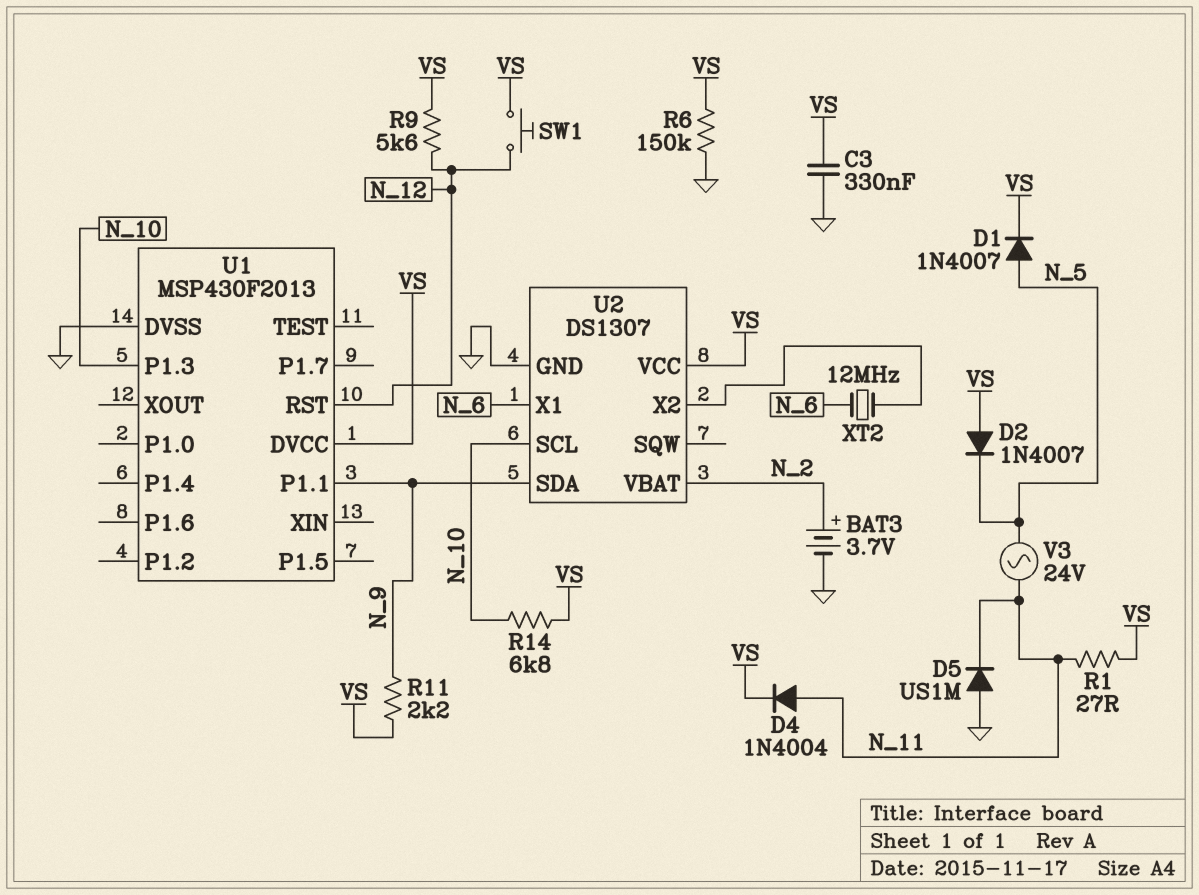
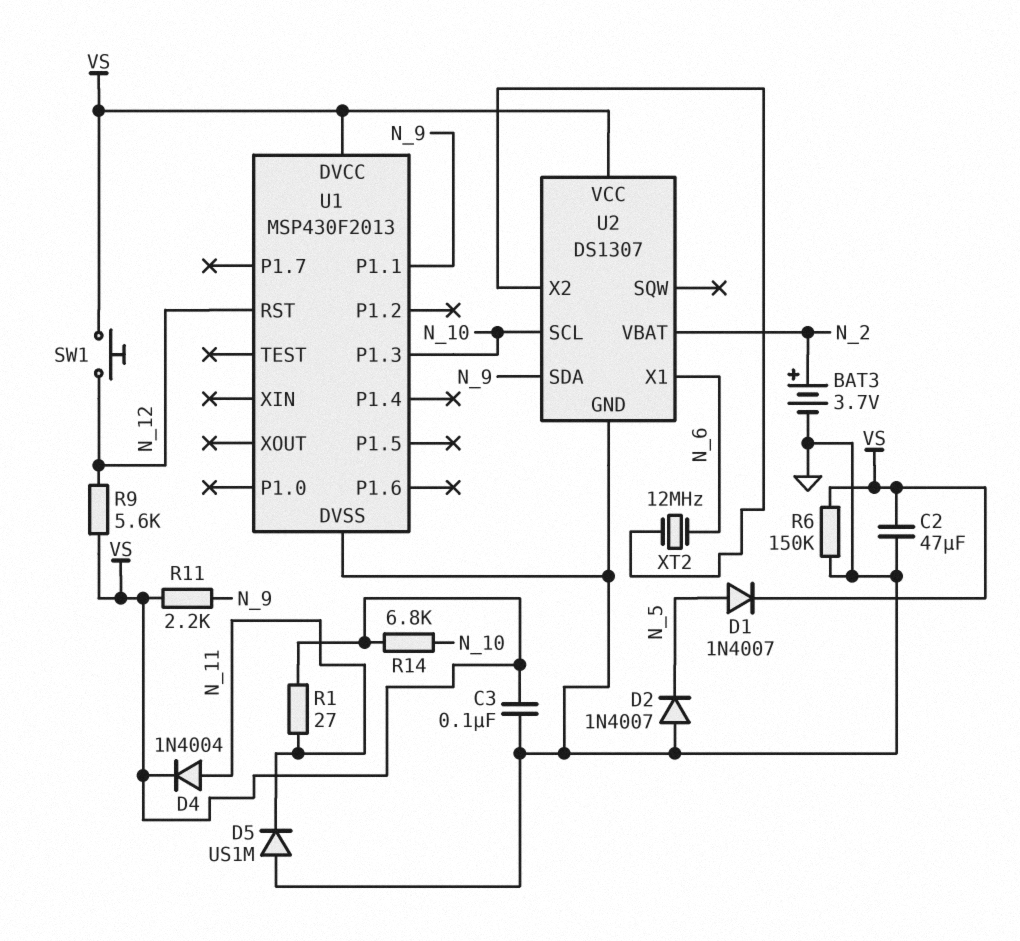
C2: none -> 47uF (GND, VS)
C3: 330nF (GND, VS) -> 100nF (GND, VS)
D2: diode 1N4007 (A VS, K N_5) -> diode 1N4007 (A GND, K N_5)
V3: AC 24V (N_5, N_11) -> none

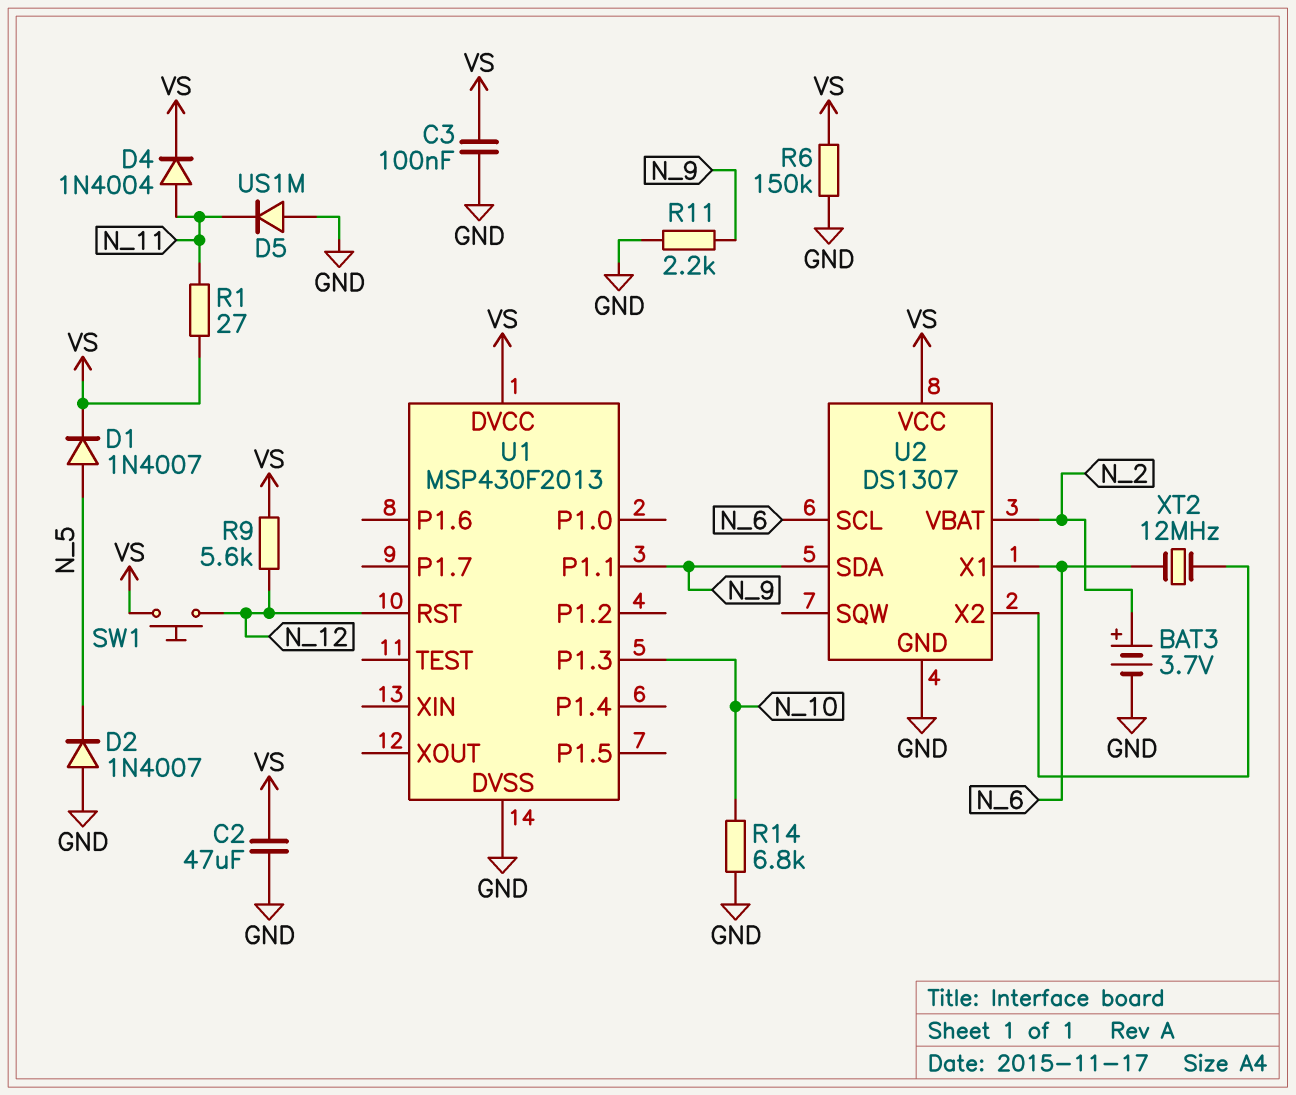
R11: 2.2k (N_9, VS) -> 2.2k (GND, N_9)
R14: 6.8k (N_10, VS) -> 6.8k (GND, N_10)
U2 pin SCL: N_10 -> N_6

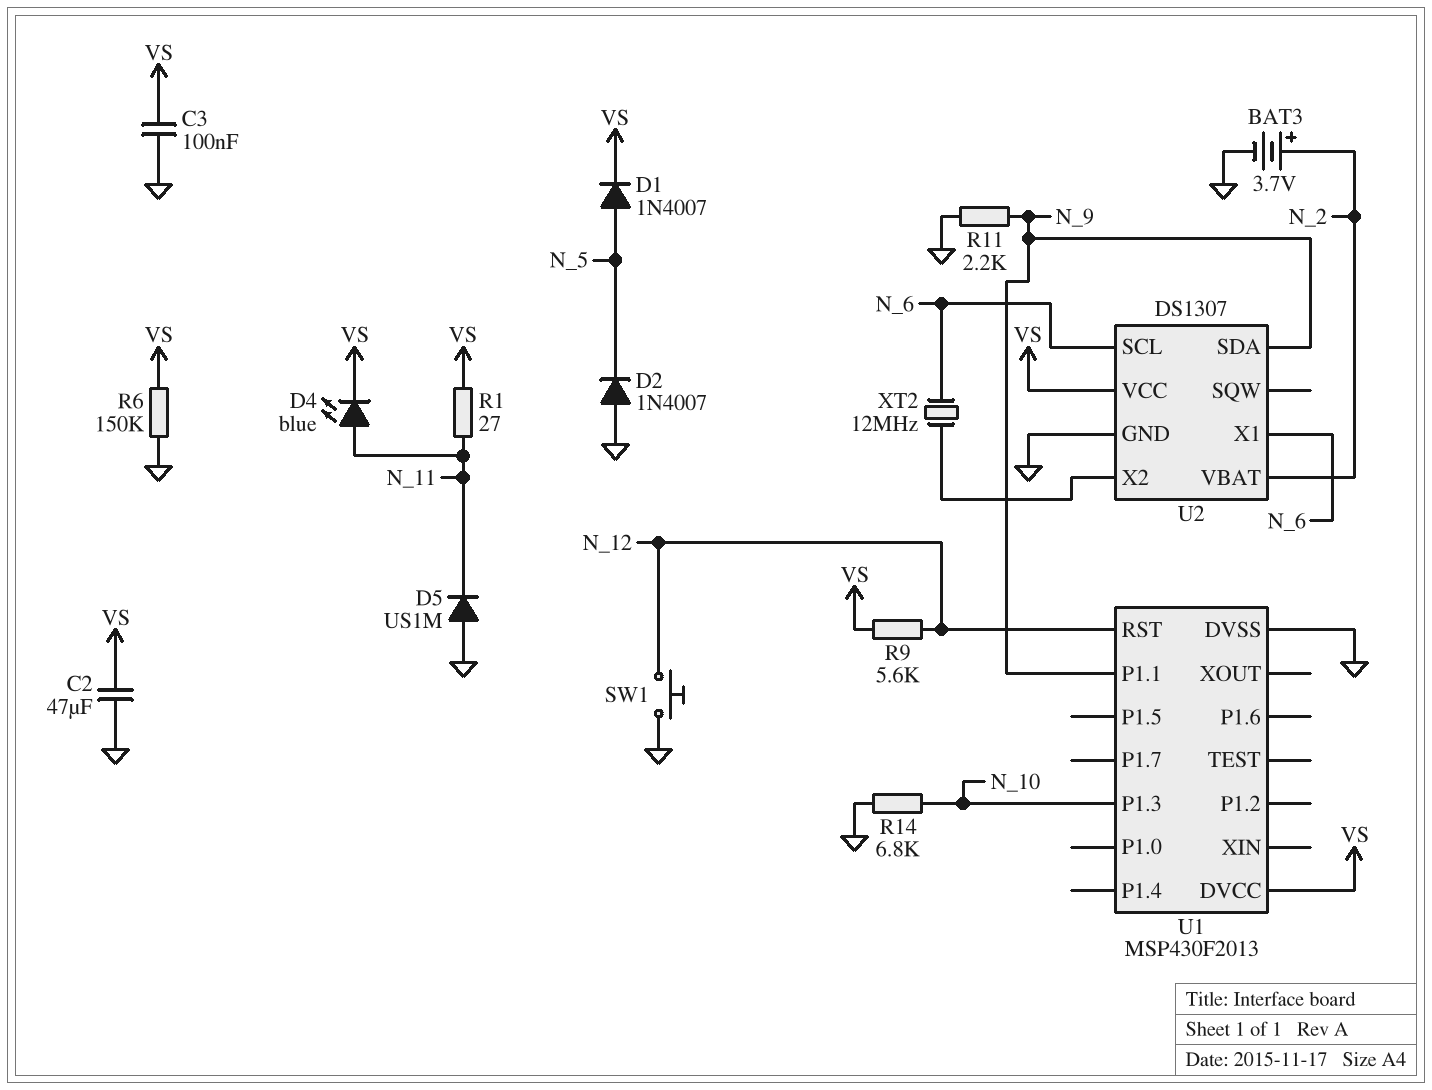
D4: diode 1N4004 (A N_11, K VS) -> LED blue (A N_11, K VS)
SW1: button (N_12, VS) -> button (GND, N_12)

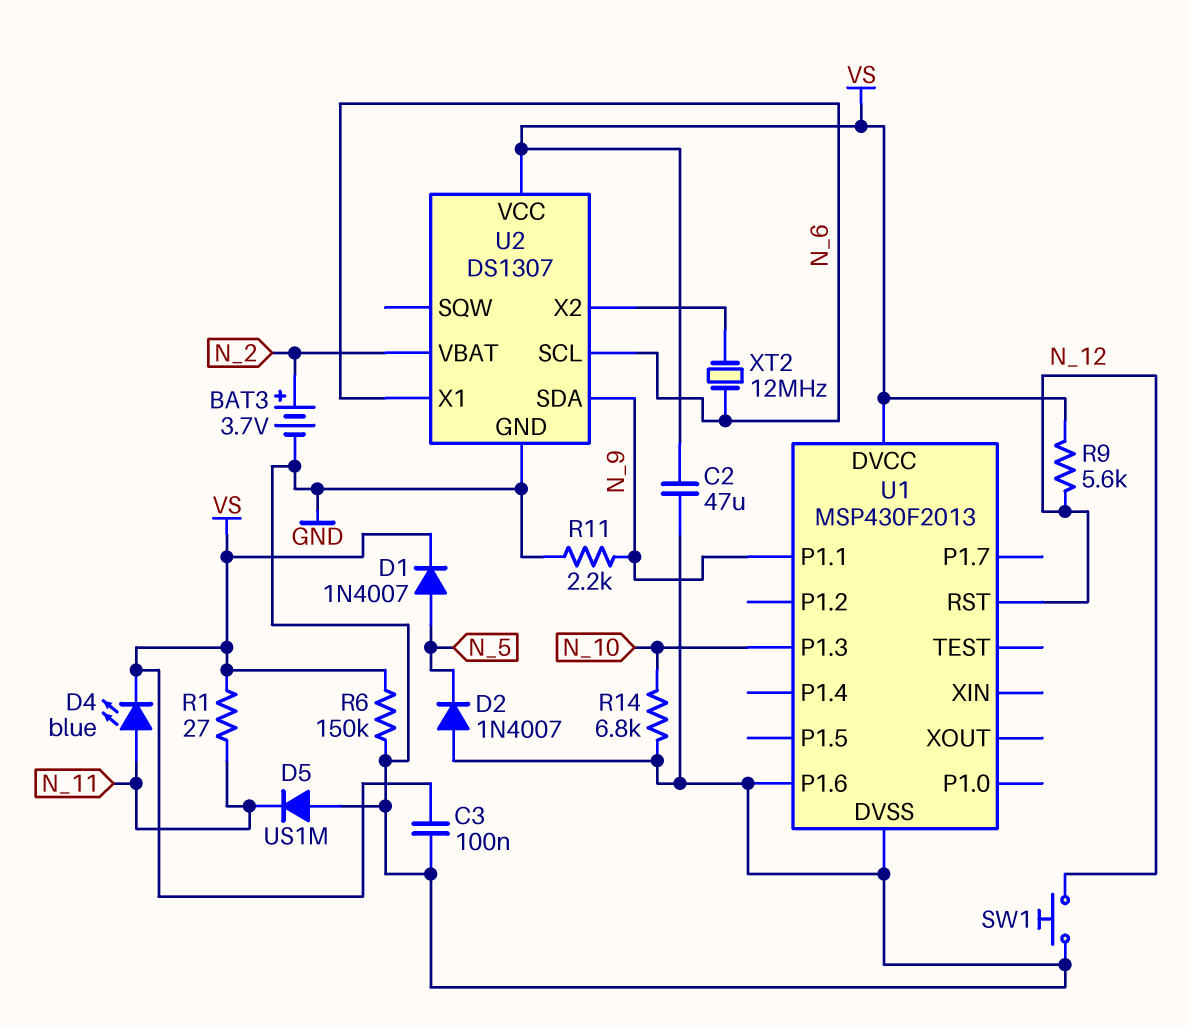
U1 pin P1.6: none -> GND

